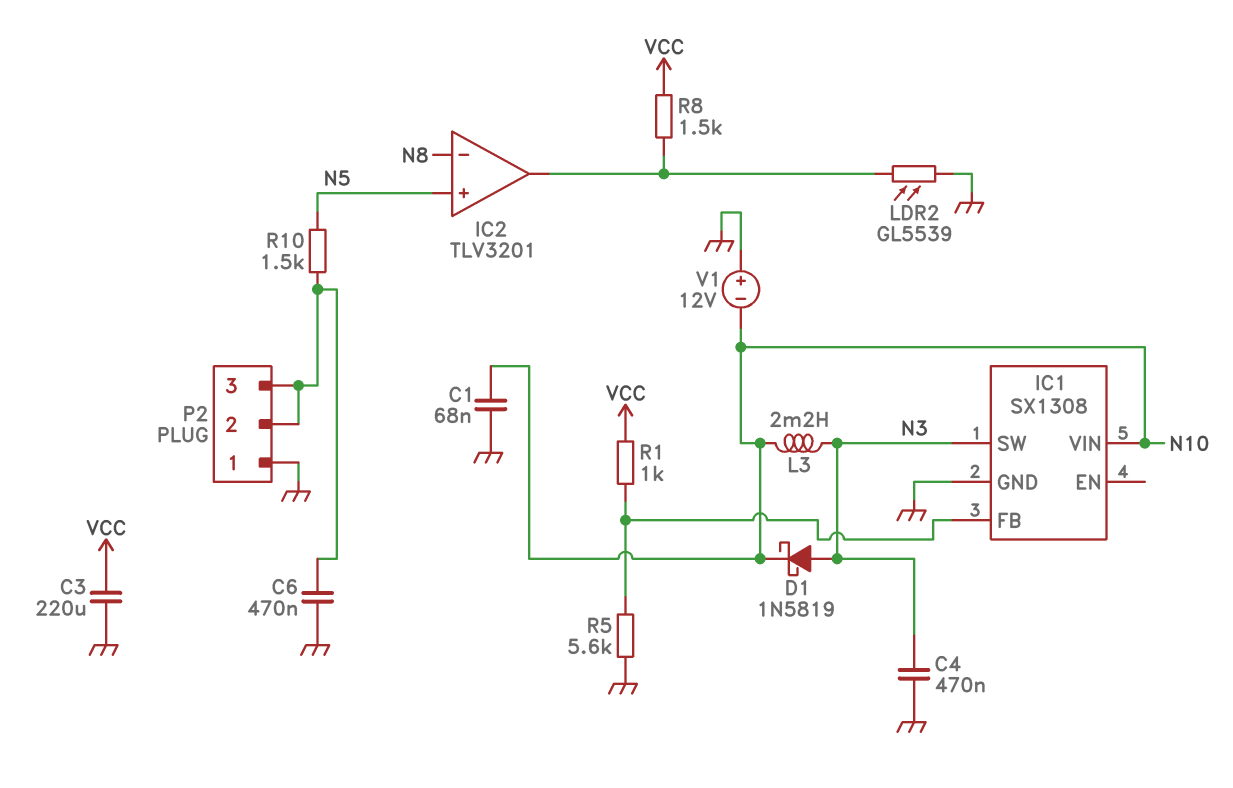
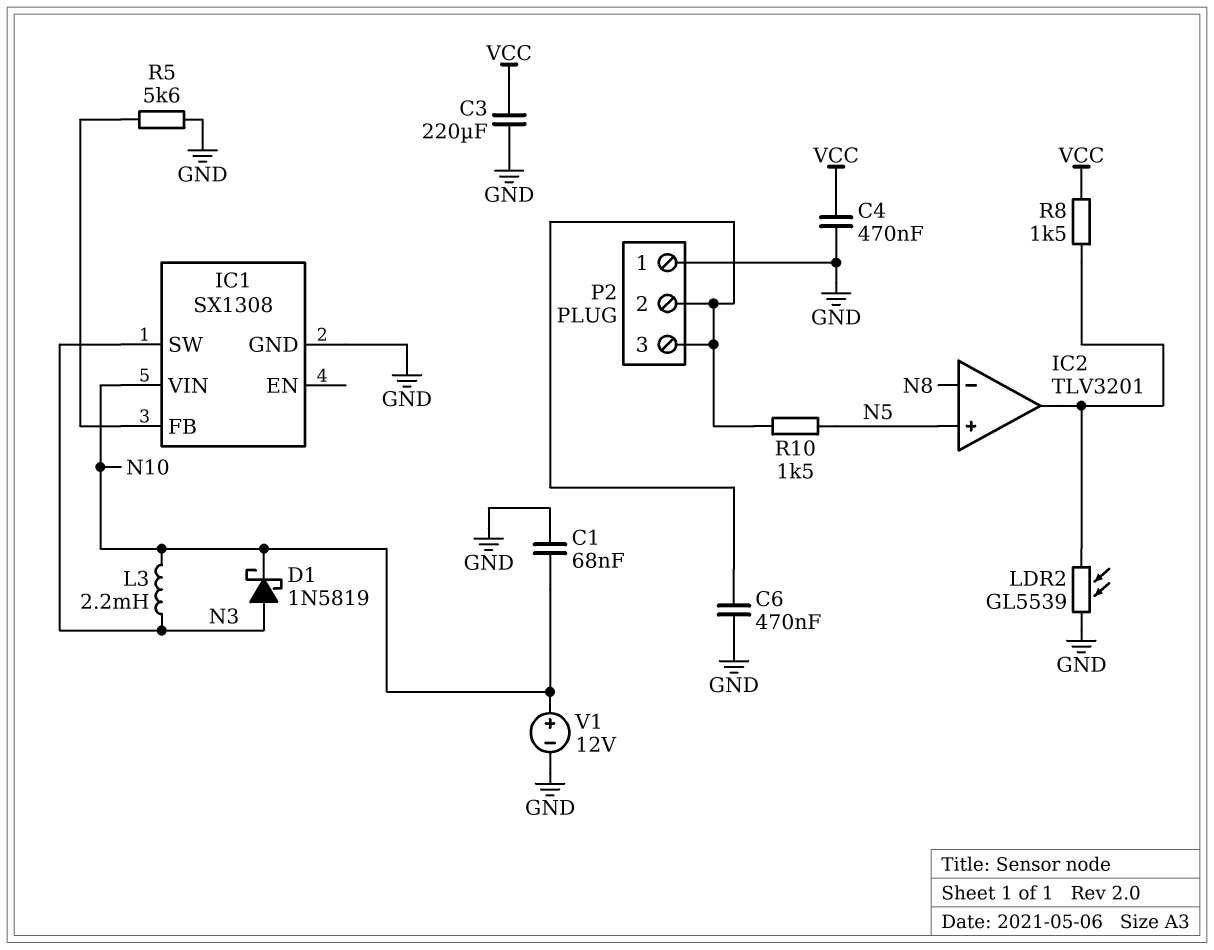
C4: 470nF (GND, N3) -> 470nF (GND, VCC)
R1: 1k (IC1/FB, VCC) -> none
V1: 12V (plus GND, minus N10) -> 12V (plus N10, minus GND)

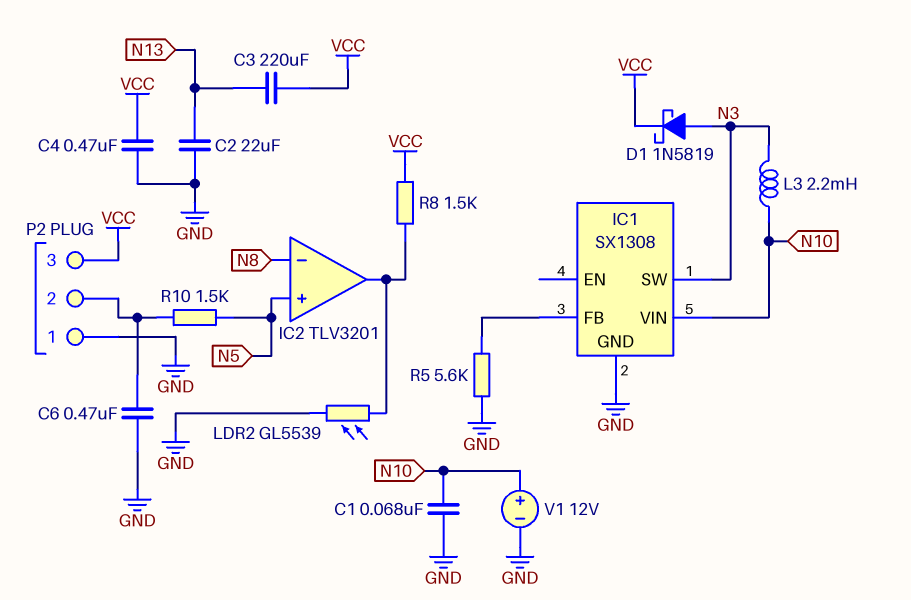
C2: none -> 22uF (GND, N13)
C3: 220uF (GND, VCC) -> 220uF (N13, VCC)
D1: schottky 1N5819 (A N3, K N10) -> schottky 1N5819 (A N3, K VCC)
P2 pin 3: P2/2 -> VCC

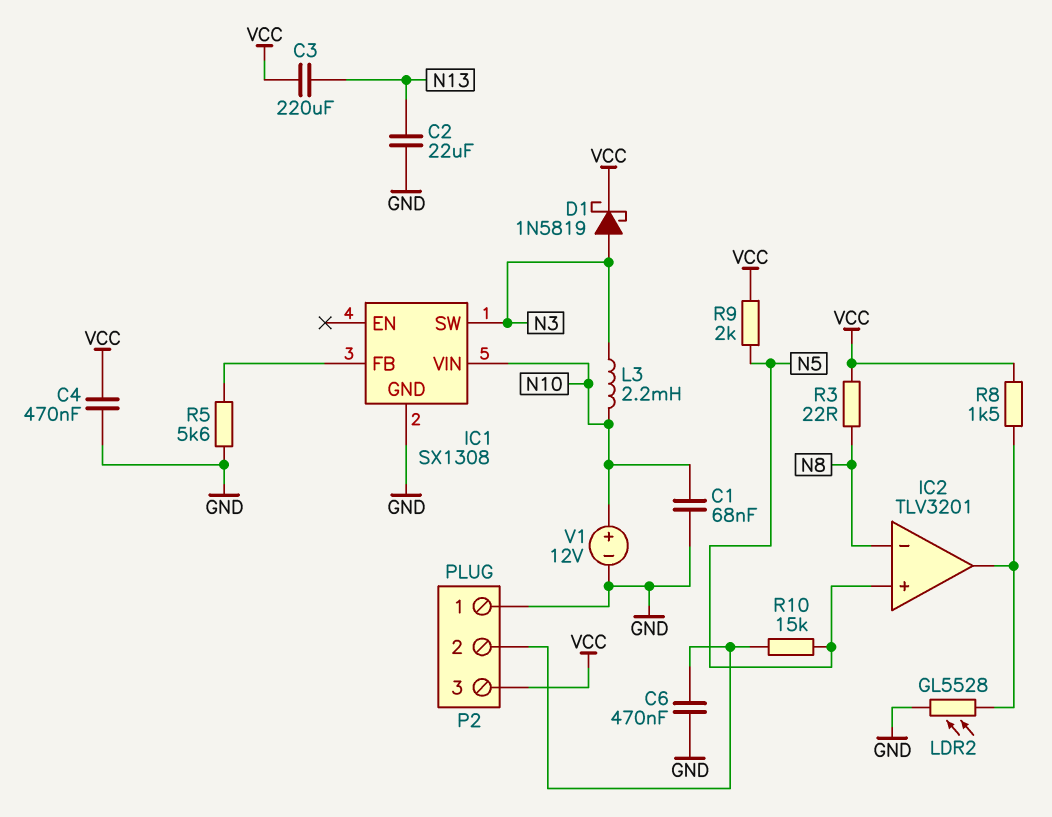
LDR2: GL5539 (GND, IC2/out) -> GL5528 (GND, IC2/out)
R3: none -> 22 (N8, VCC)
R9: none -> 2k (N5, VCC)
R10: 1.5k (N5, P2/2) -> 15k (N5, P2/2)

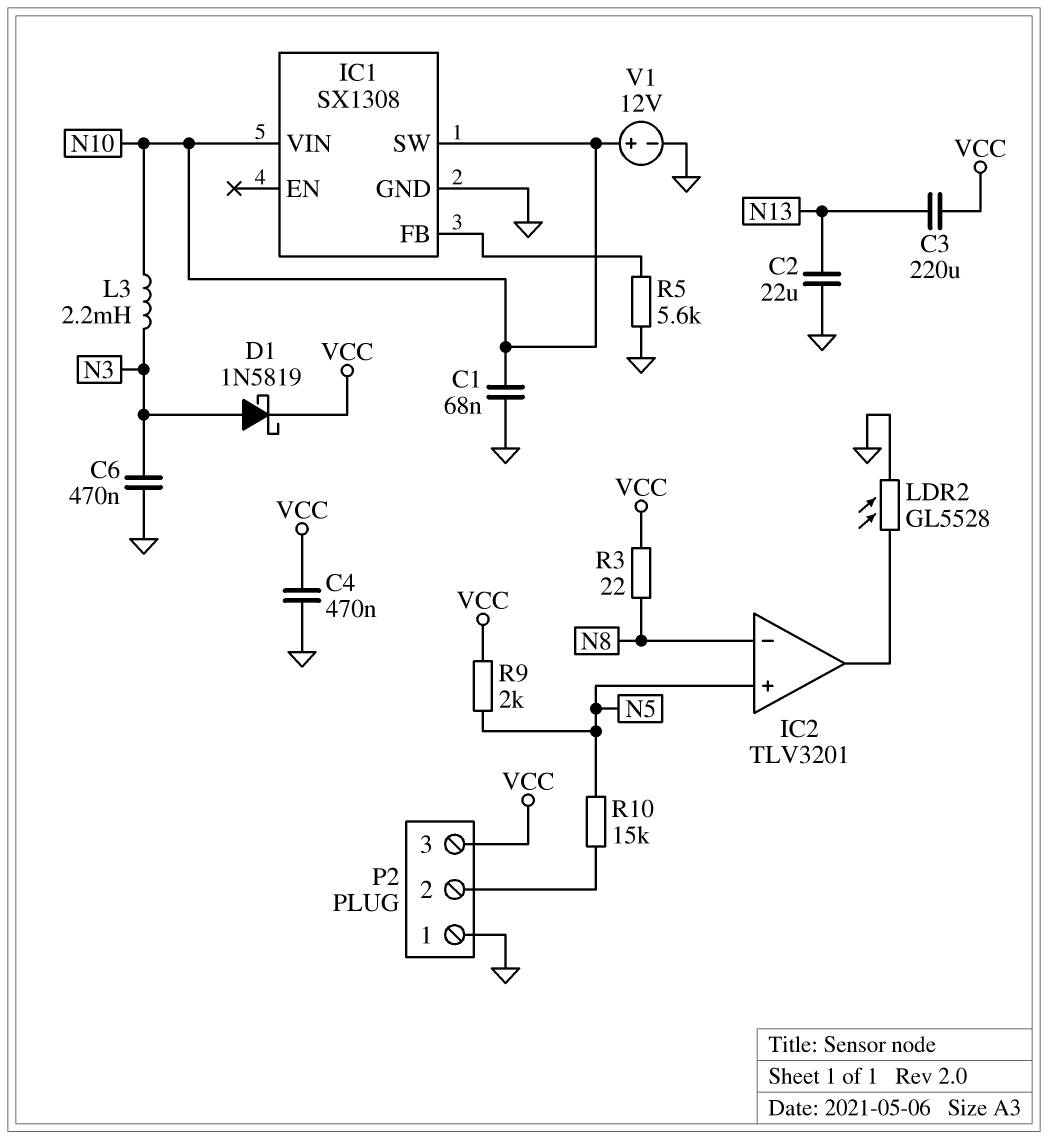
C6: 470nF (GND, P2/2) -> 470nF (GND, N3)
IC1 pin SW: N3 -> N10
R8: 1.5k (IC2/out, VCC) -> none

